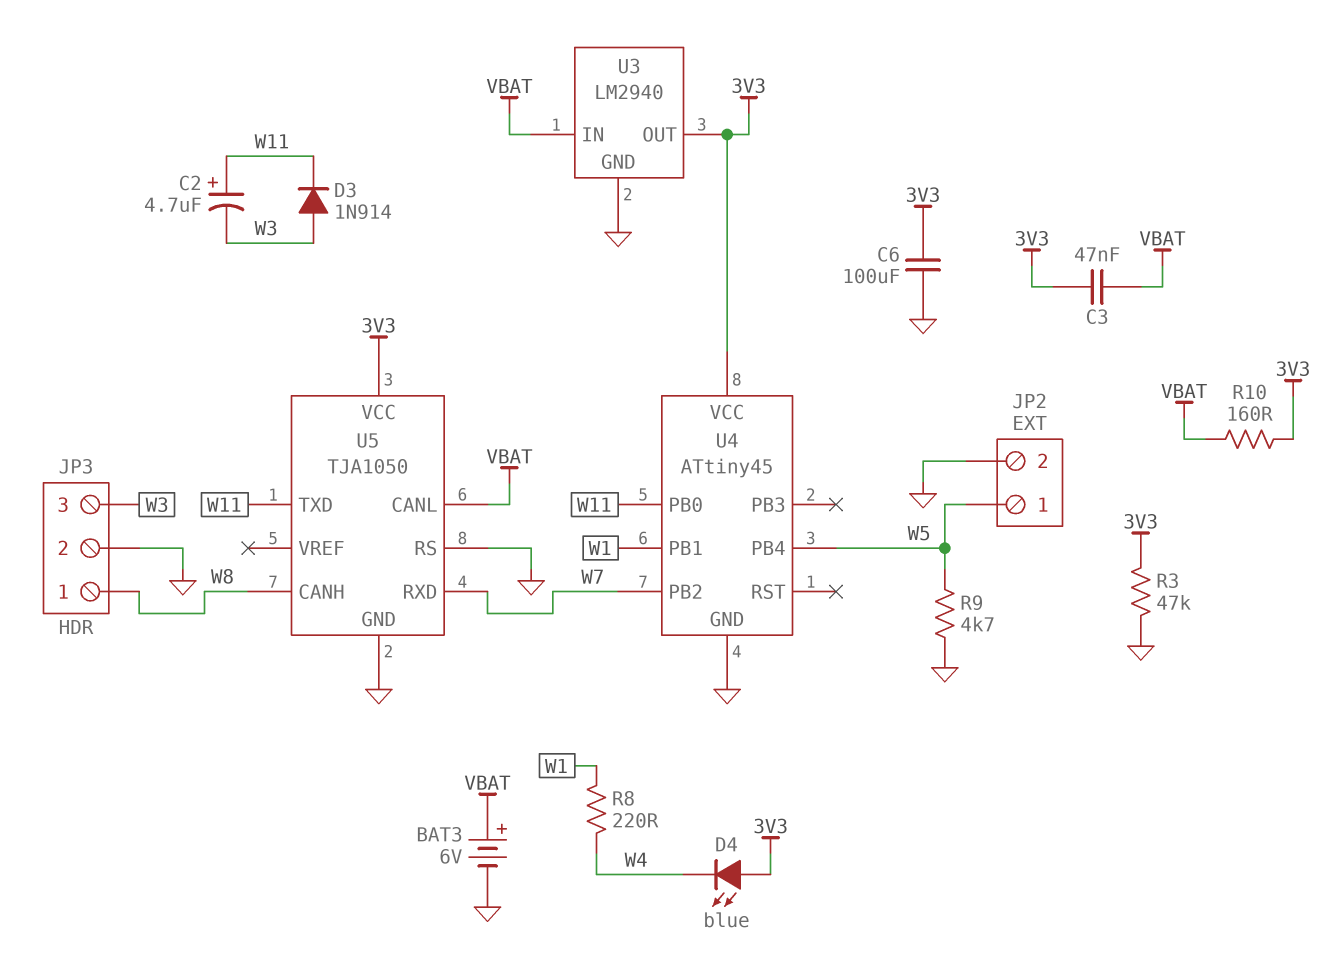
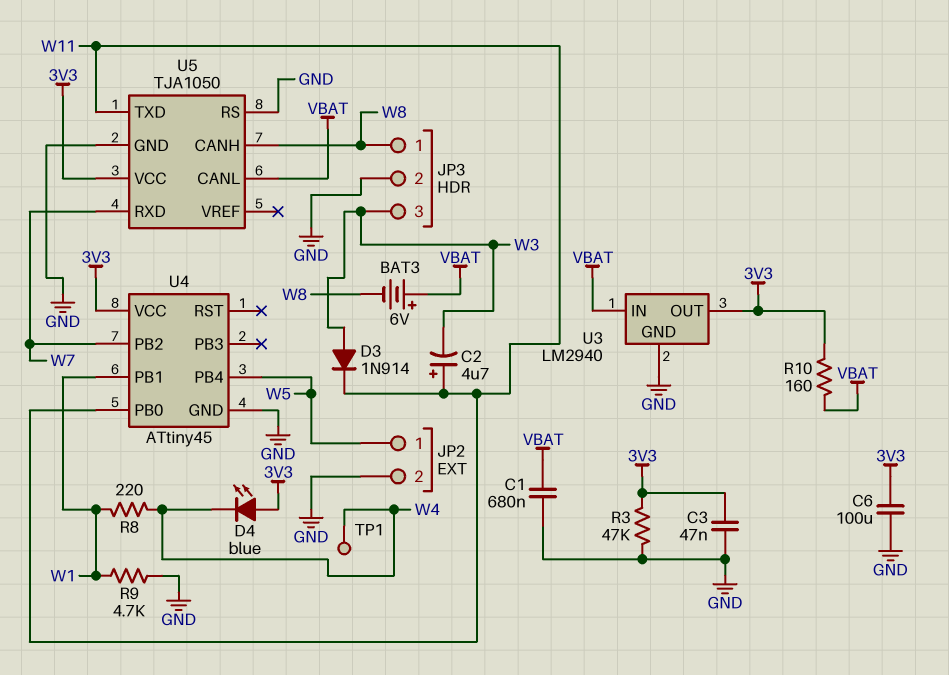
BAT3: 6V (plus VBAT, minus GND) -> 6V (plus VBAT, minus W8)
C1: none -> 680nF (GND, VBAT)
C3: 47nF (3V3, VBAT) -> 47nF (3V3, GND)
R9: 4.7k (GND, W5) -> 4.7k (GND, W1)
TP1: none -> test point (W4)

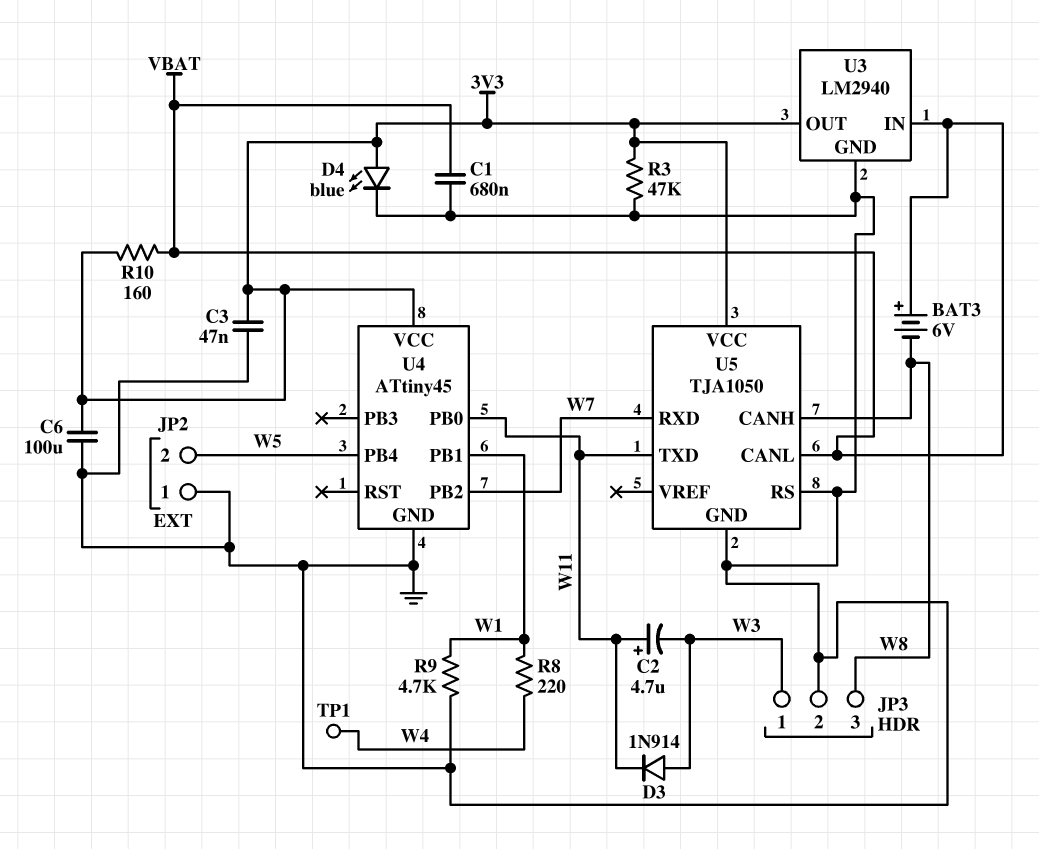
D4: LED blue (A 3V3, K W4) -> LED blue (A 3V3, K GND)
JP2 pin 1: W5 -> GND
JP2 pin 2: GND -> W5
JP3 pin 1: W8 -> W3
JP3 pin 3: W3 -> W8

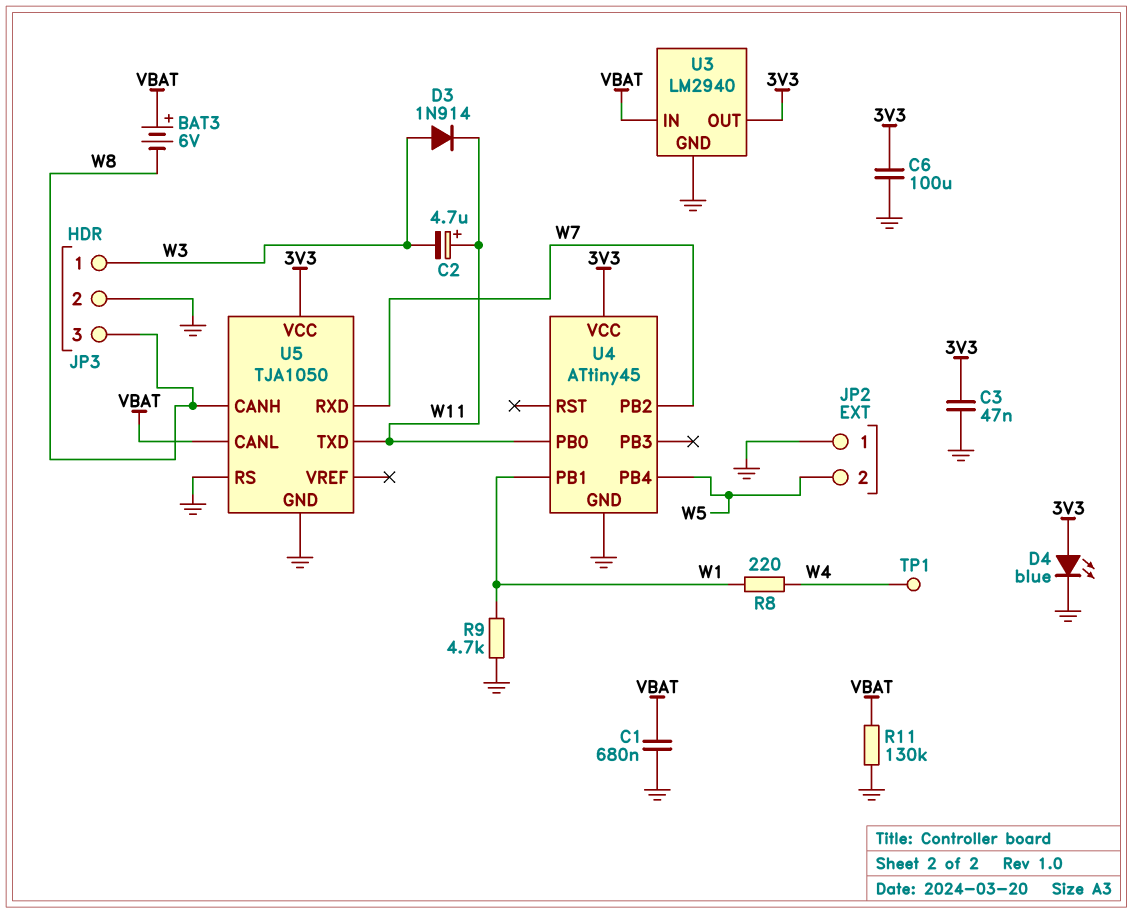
R3: 47k (3V3, GND) -> none
R10: 160 (3V3, VBAT) -> none
R11: none -> 130k (GND, VBAT)

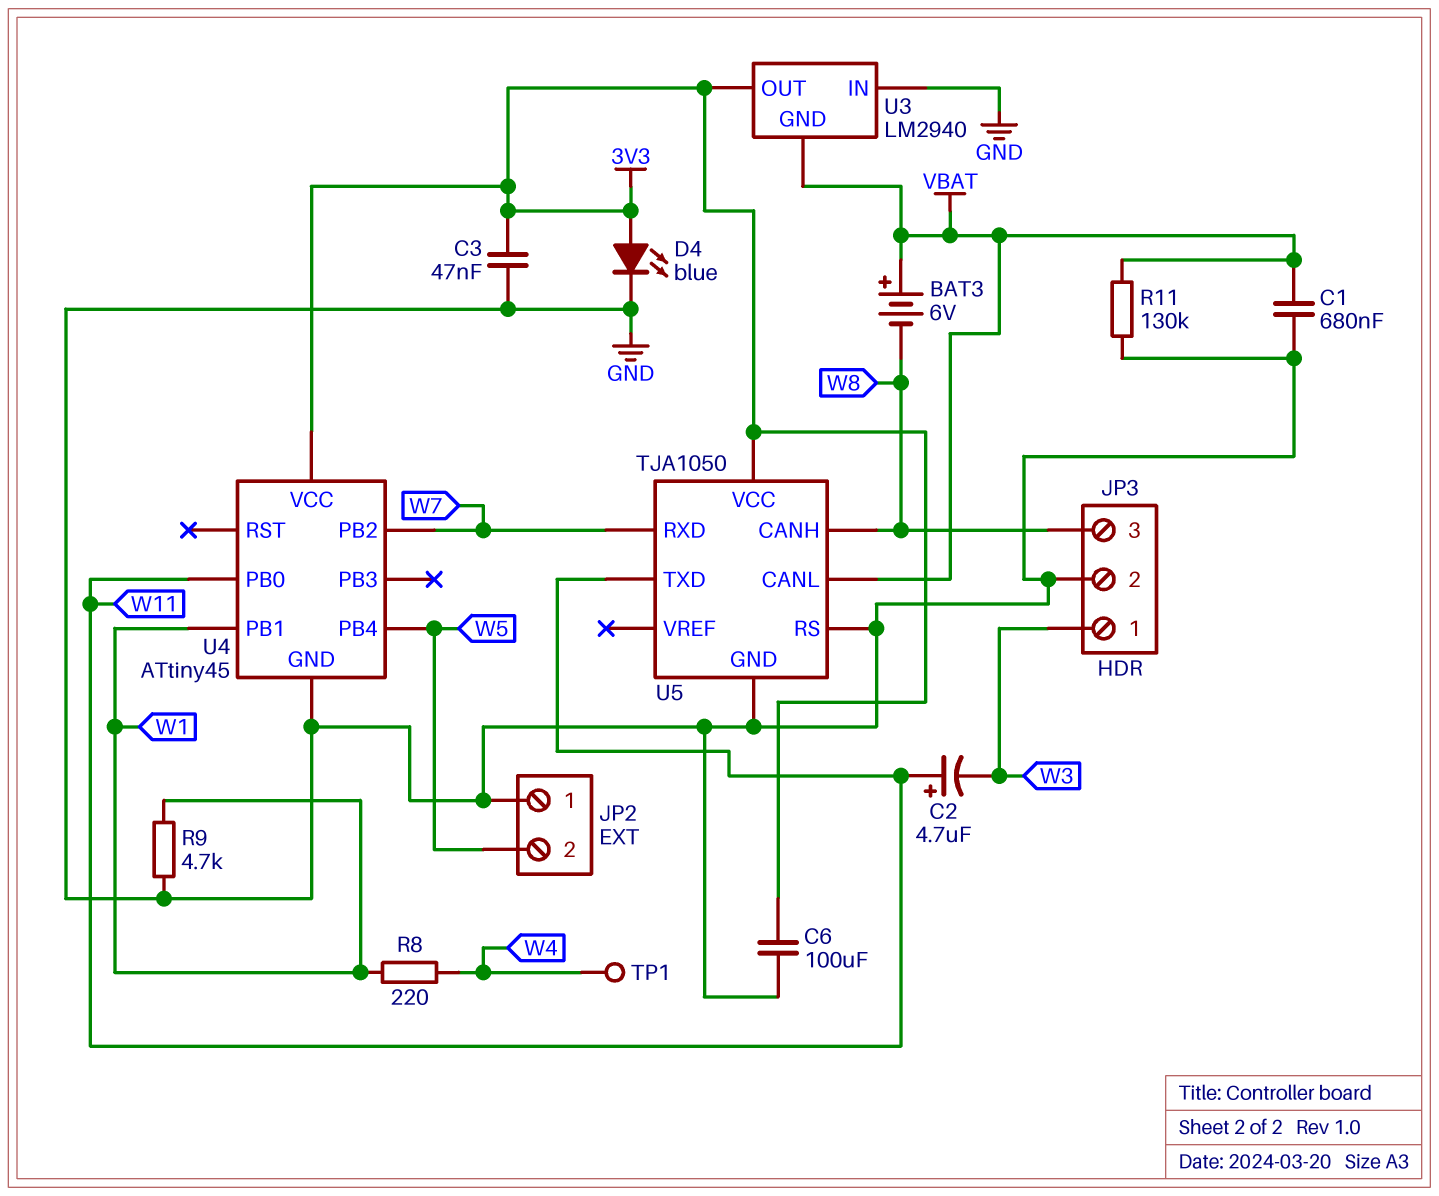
D3: diode 1N914 (A W3, K W11) -> none
U3 pin GND: GND -> VBAT
U3 pin IN: VBAT -> GND

